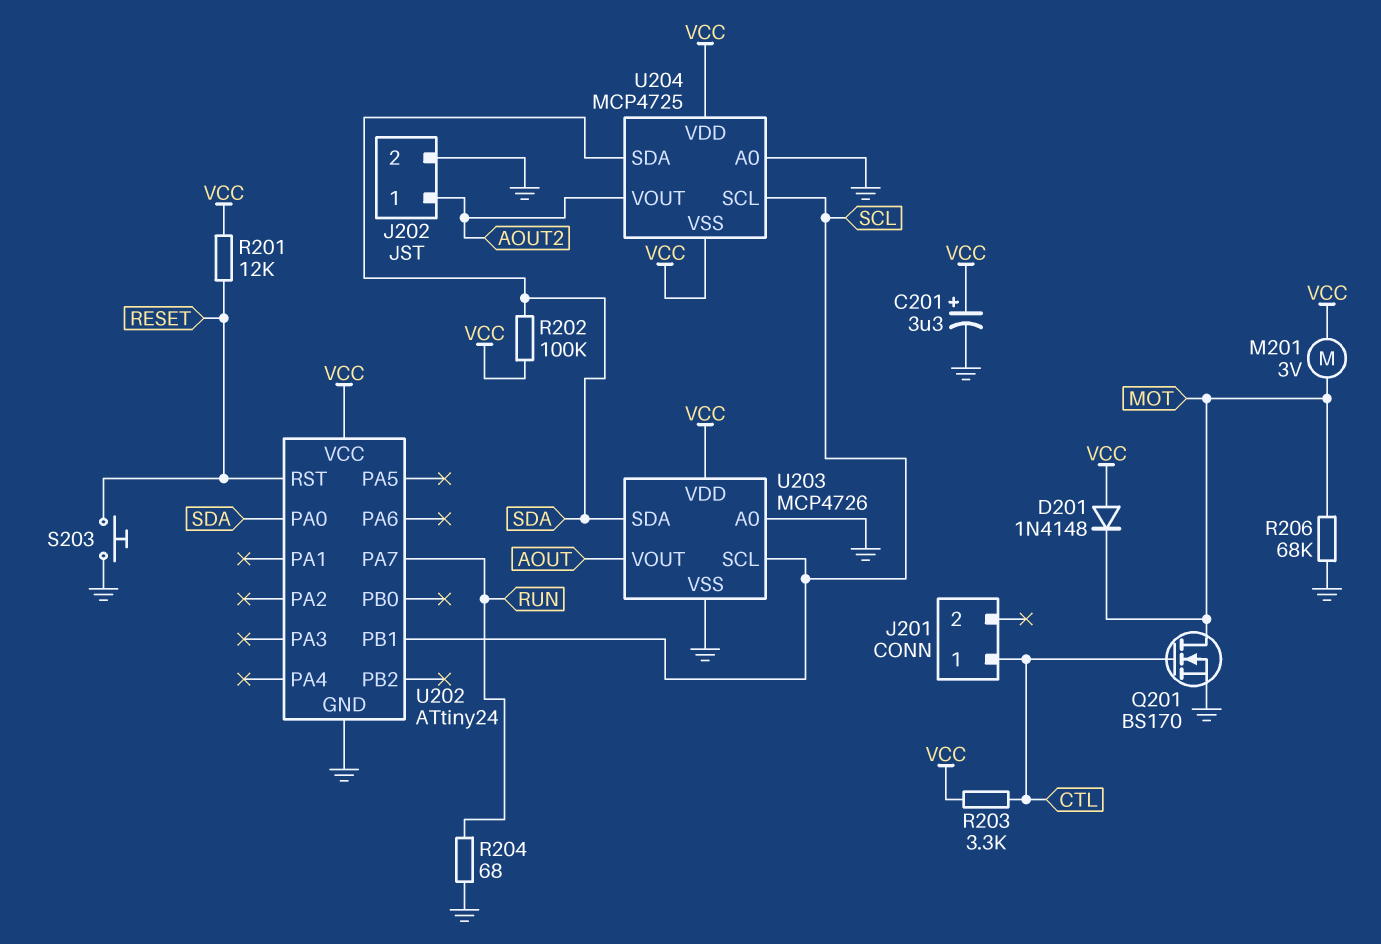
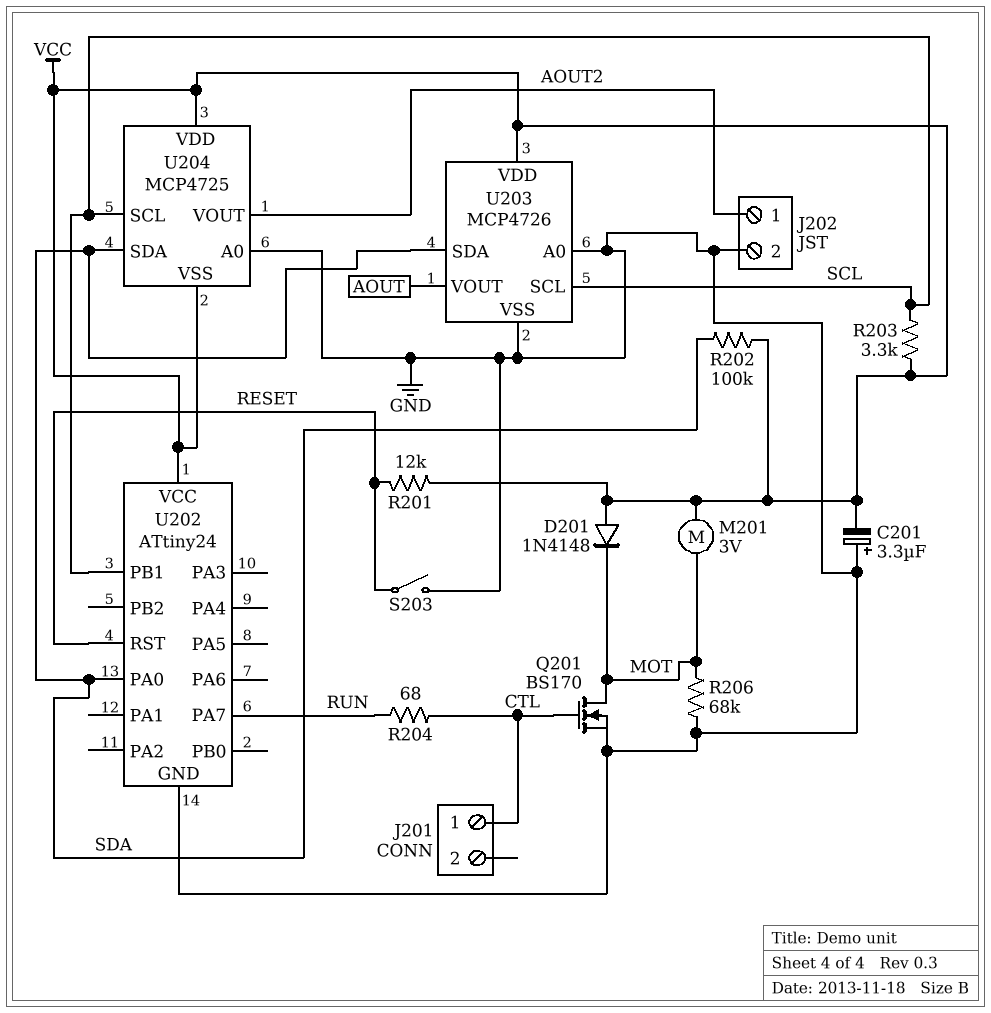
C201: 3.3uF (plus VCC, minus GND) -> 3.3uF (plus GND, minus VCC)
R203: 3.3k (CTL, VCC) -> 3.3k (SCL, VCC)
R204: 68 (GND, RUN) -> 68 (CTL, RUN)
S203: button (GND, RESET) -> switch (GND, RESET)

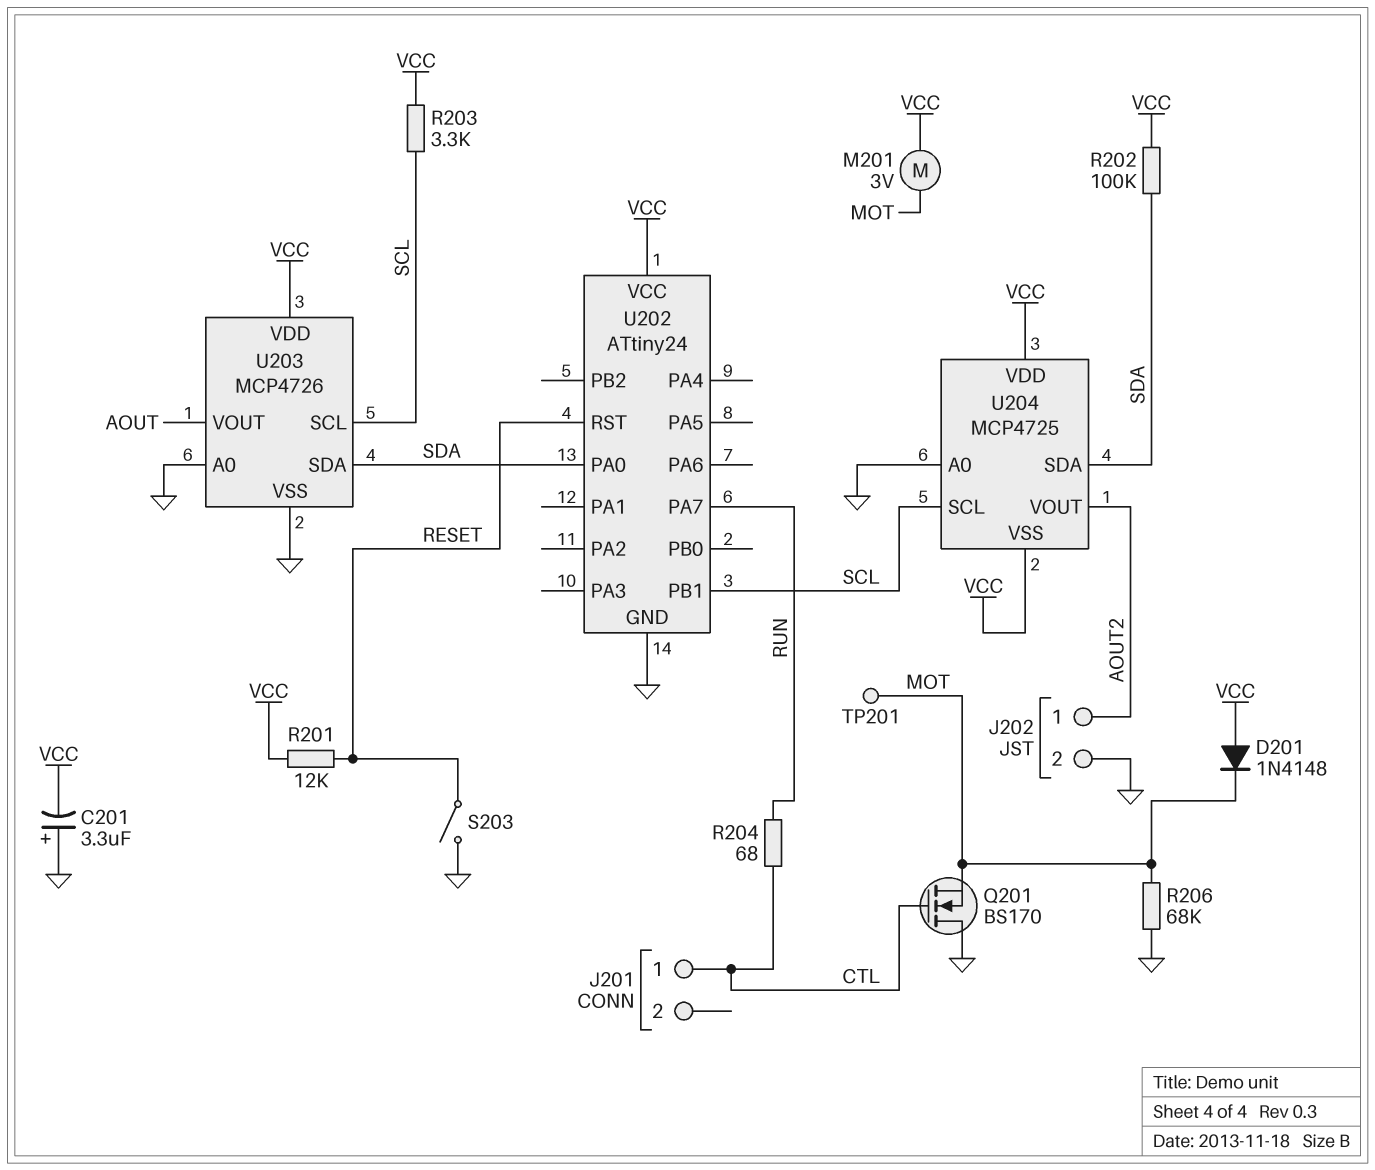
Q201: NMOS BS170 (G CTL, D MOT, S GND) -> NMOS BS170 (G CTL, D GND, S MOT)
TP201: none -> test point (MOT)

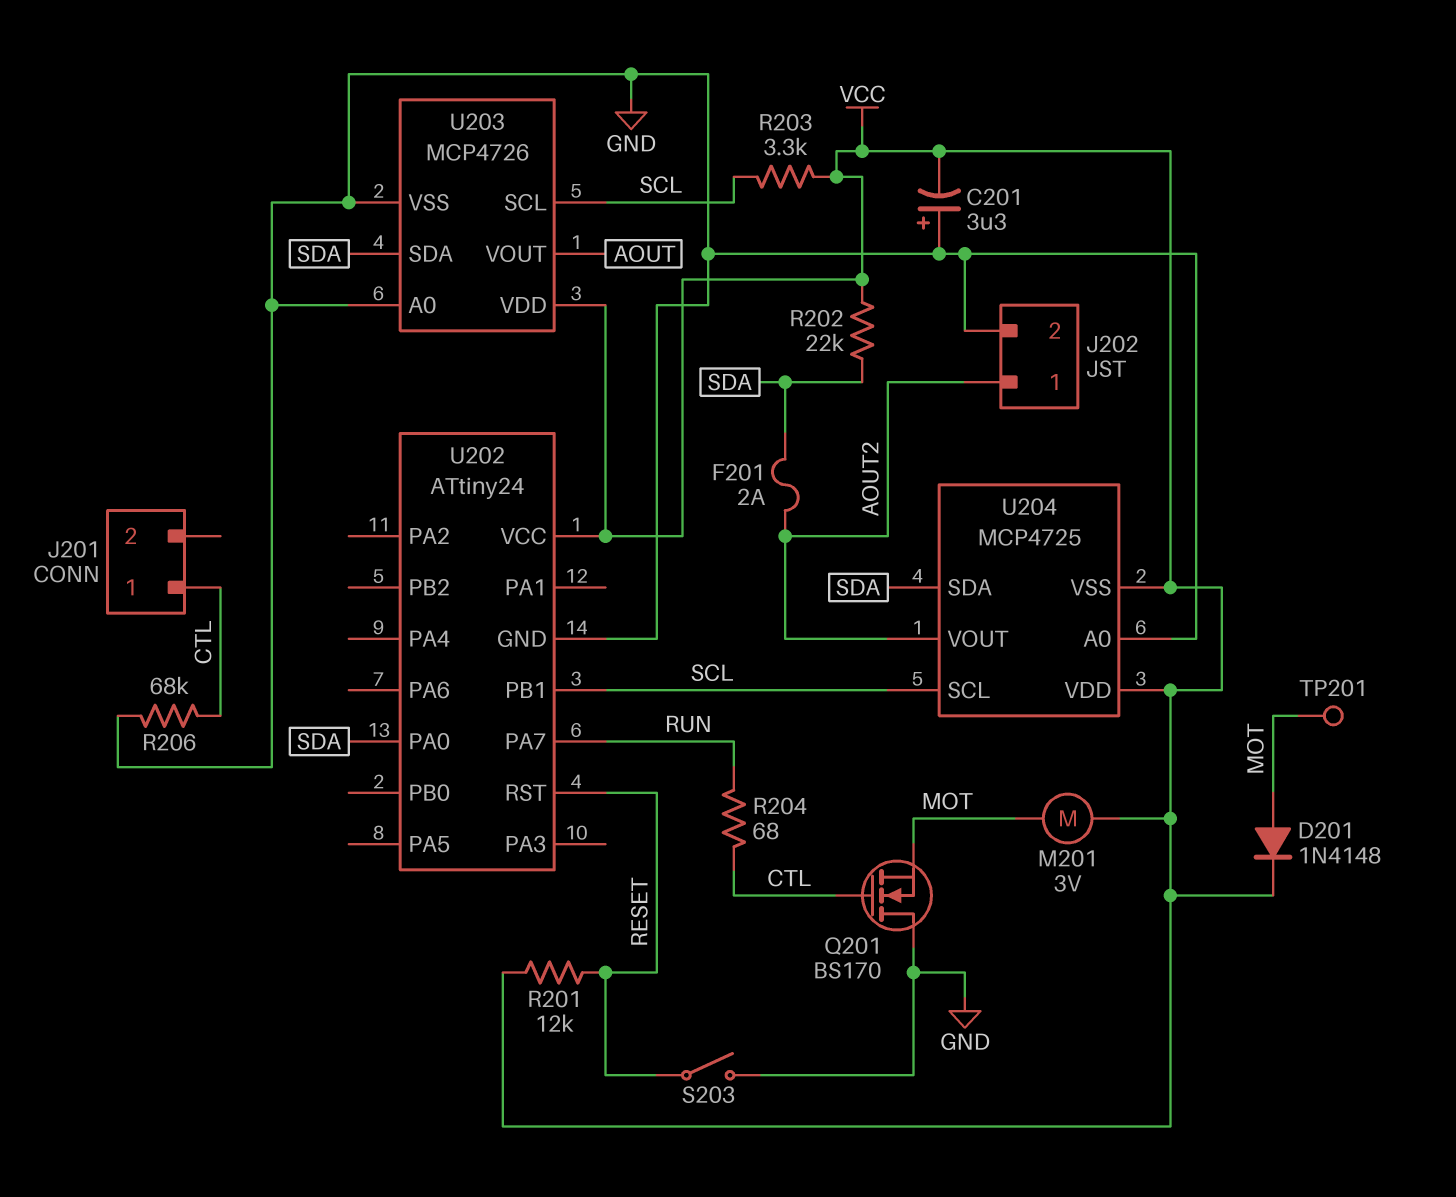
D201: diode 1N4148 (A VCC, K MOT) -> diode 1N4148 (A MOT, K VCC)
F201: none -> 2A (AOUT2, SDA)
R202: 100k (SDA, VCC) -> 22k (SDA, VCC)
R206: 68k (GND, MOT) -> 68k (CTL, GND)

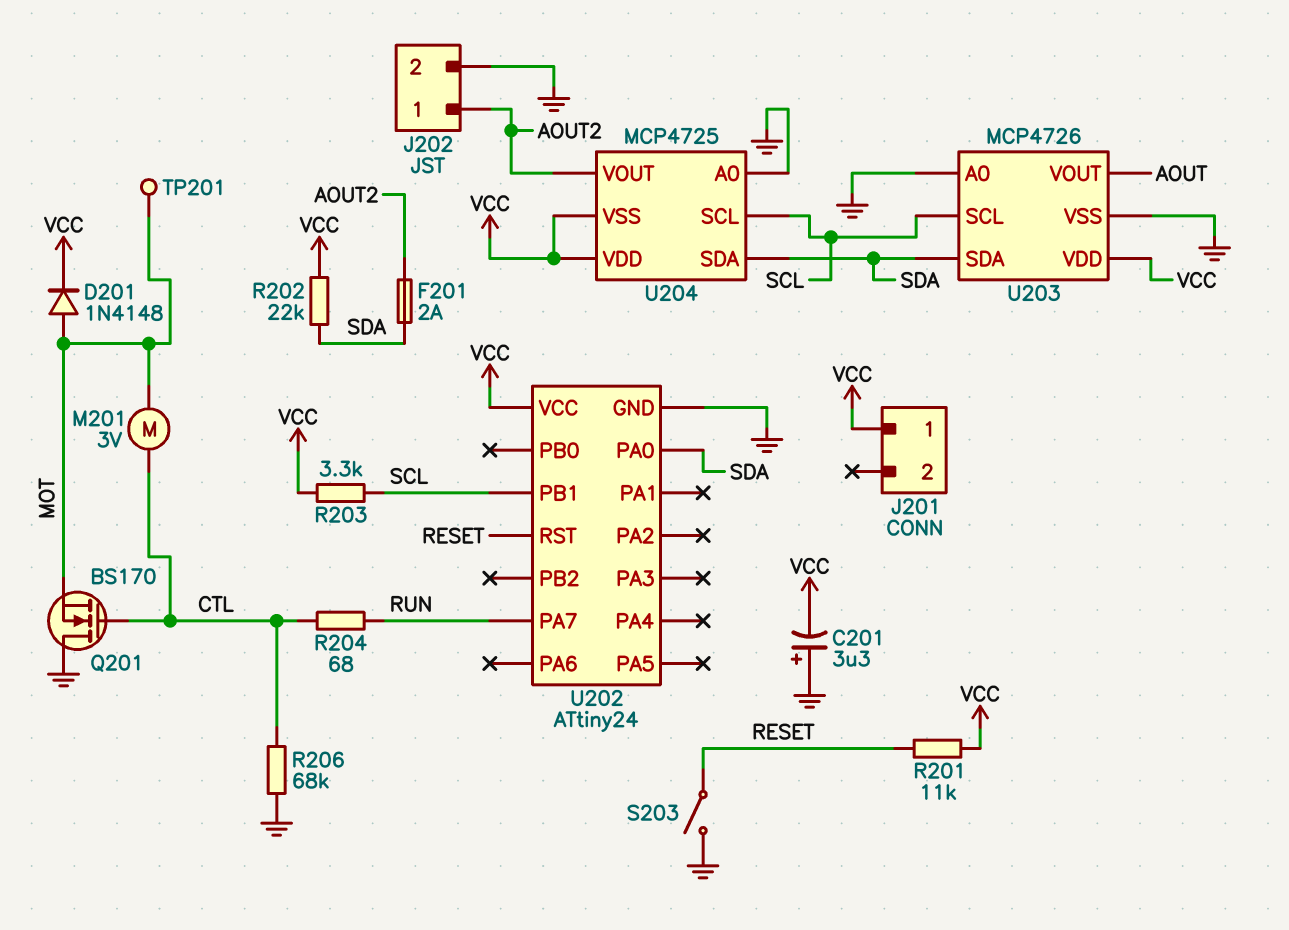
J201 pin 1: CTL -> VCC
M201: motor 3V (MOT, VCC) -> motor 3V (CTL, MOT)
R201: 12k (RESET, VCC) -> 11k (RESET, VCC)

